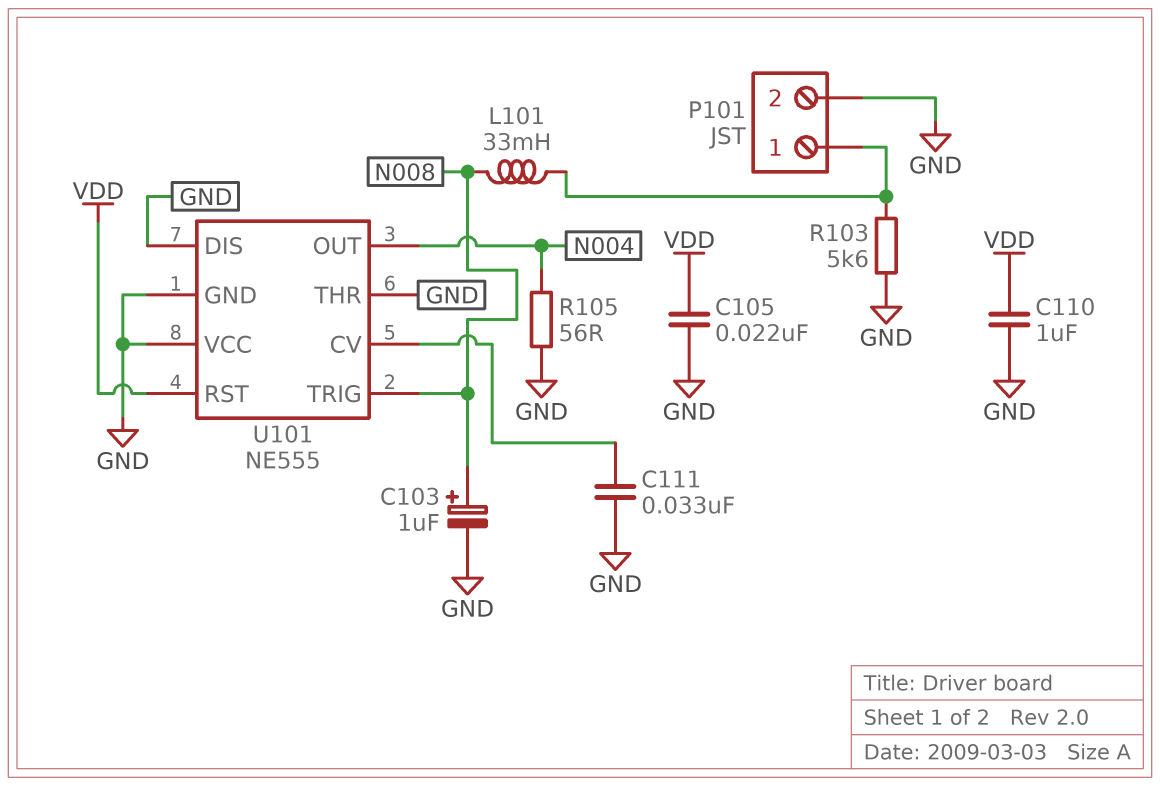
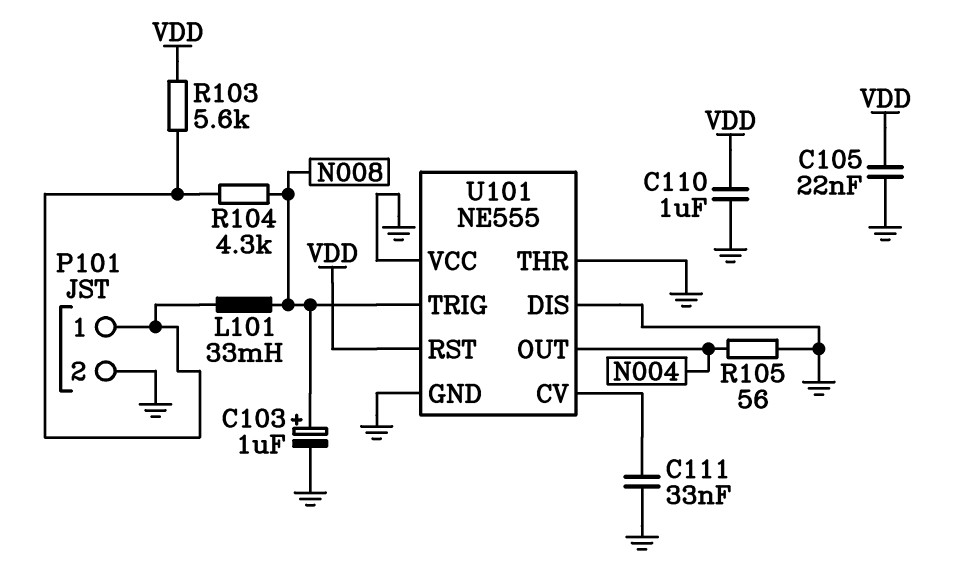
R103: 5.6k (GND, P101/1) -> 5.6k (P101/1, VDD)
R104: none -> 4.3k (N008, P101/1)

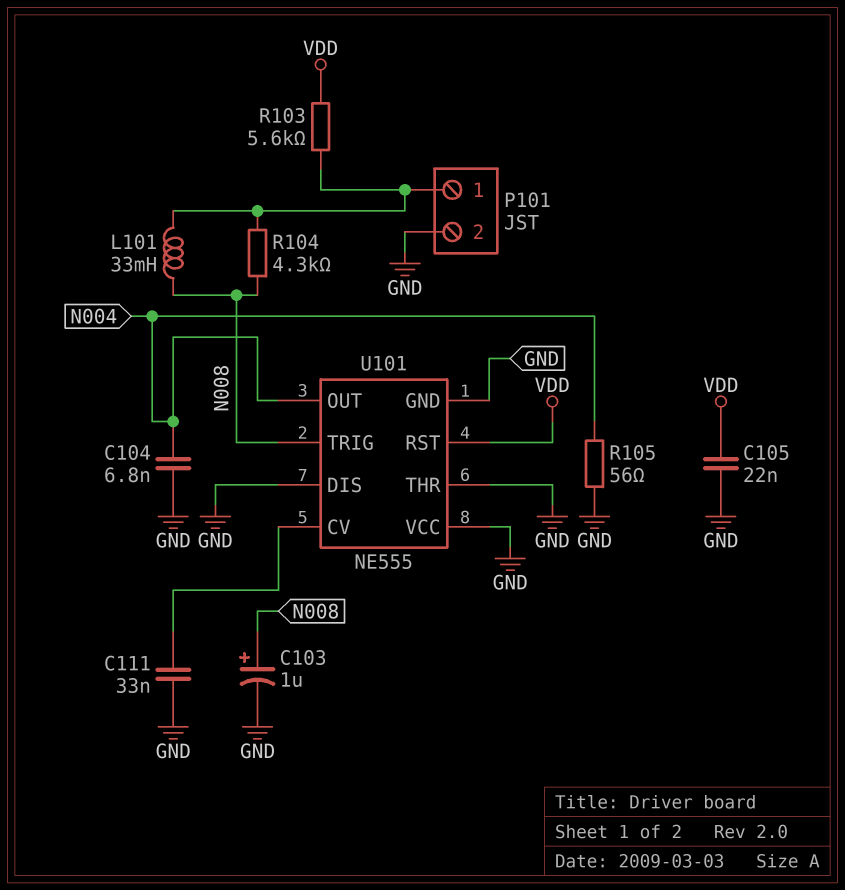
C104: none -> 6.8nF (GND, N004)
C110: 1uF (GND, VDD) -> none

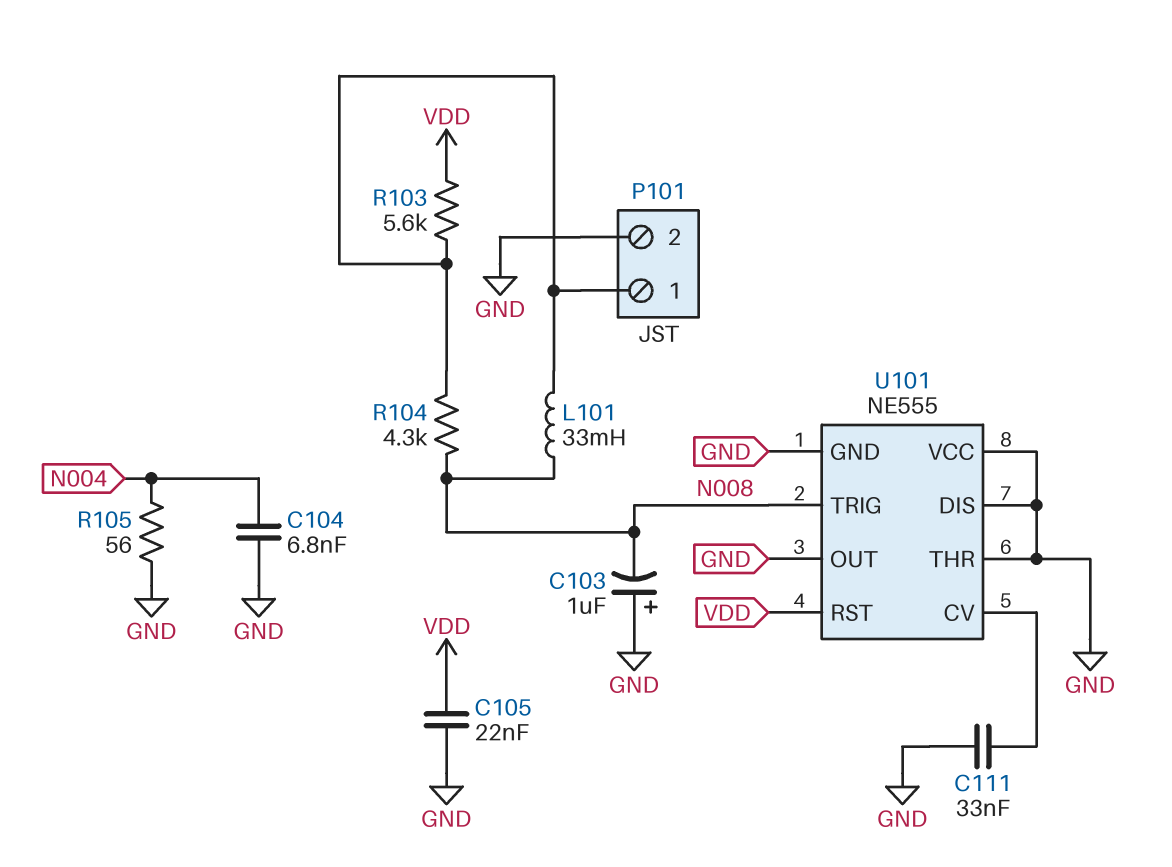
C103: 1uF (plus N008, minus GND) -> 1uF (plus GND, minus N008)
U101 pin OUT: N004 -> GND

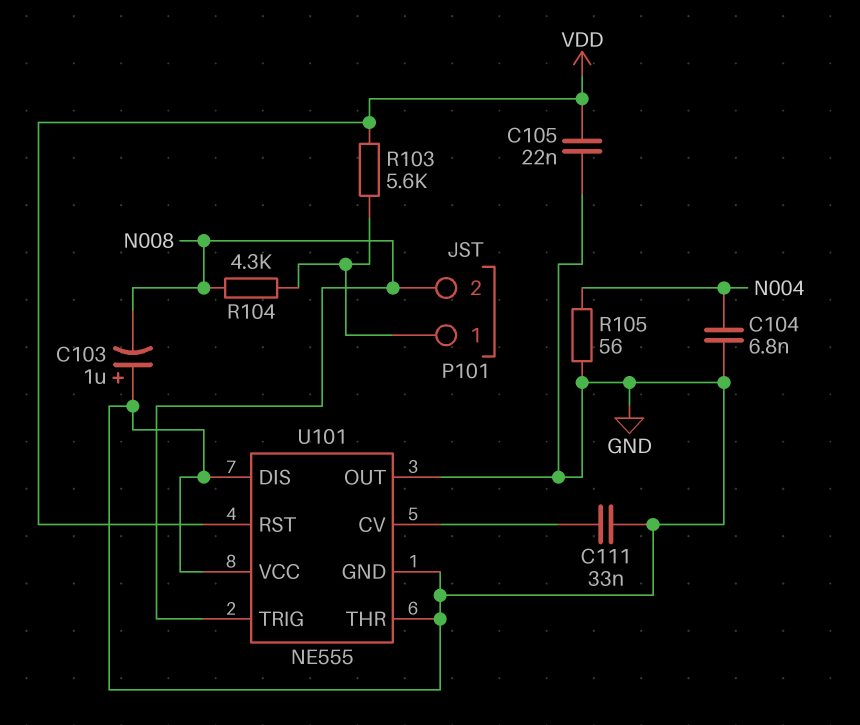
L101: 33mH (N008, P101/1) -> none
P101 pin 2: GND -> N008

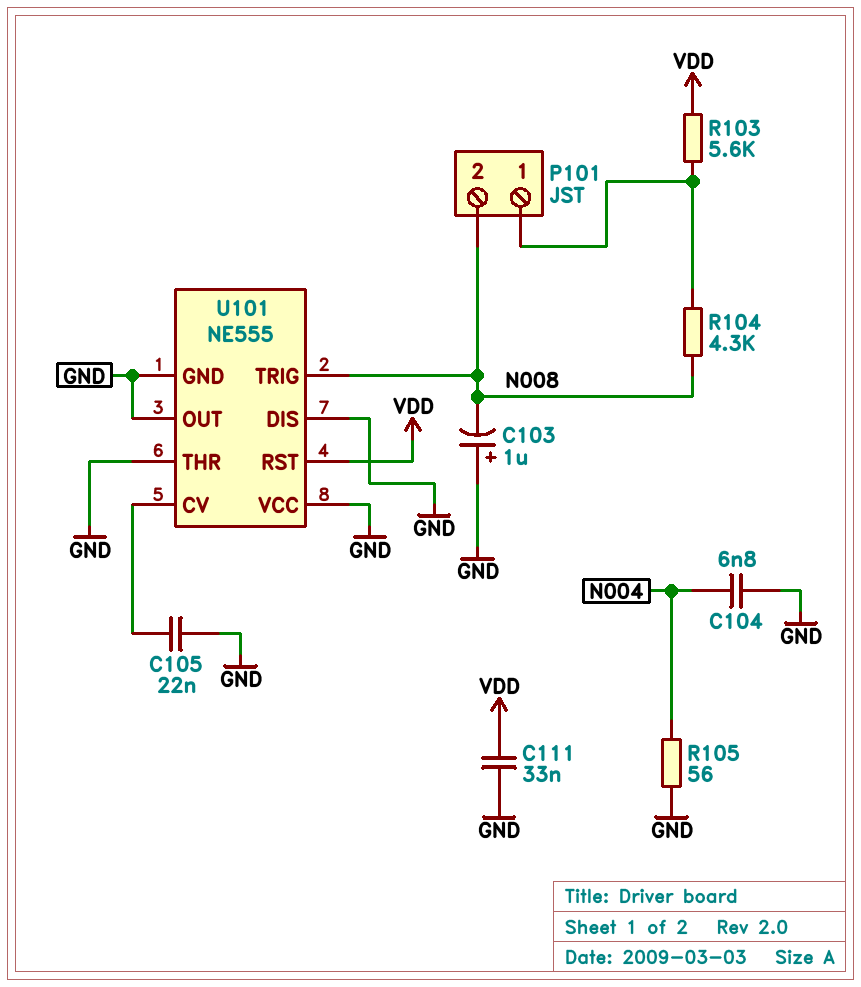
C105: 22nF (GND, VDD) -> 22nF (GND, U101/CV)
C111: 33nF (GND, U101/CV) -> 33nF (GND, VDD)

